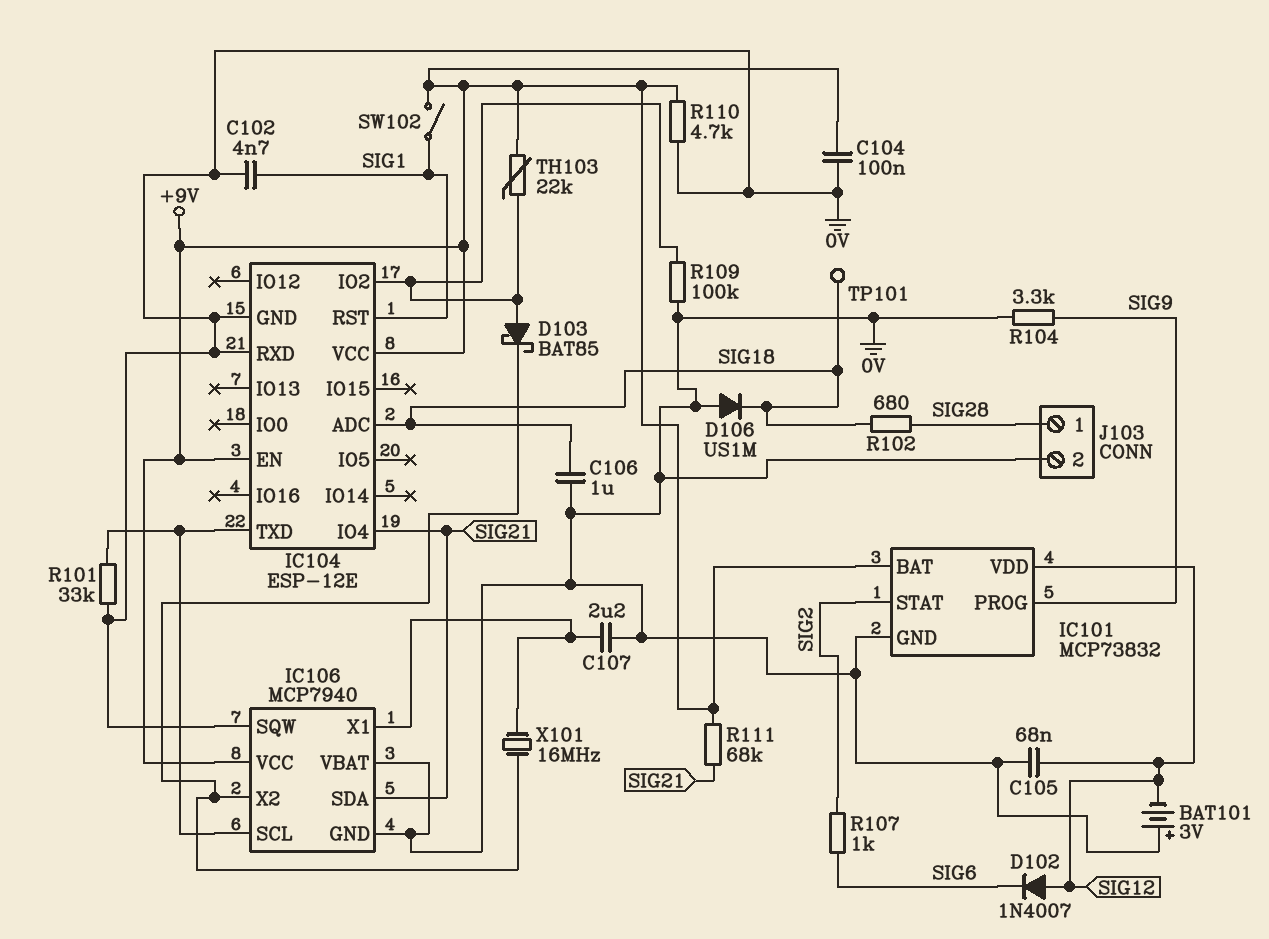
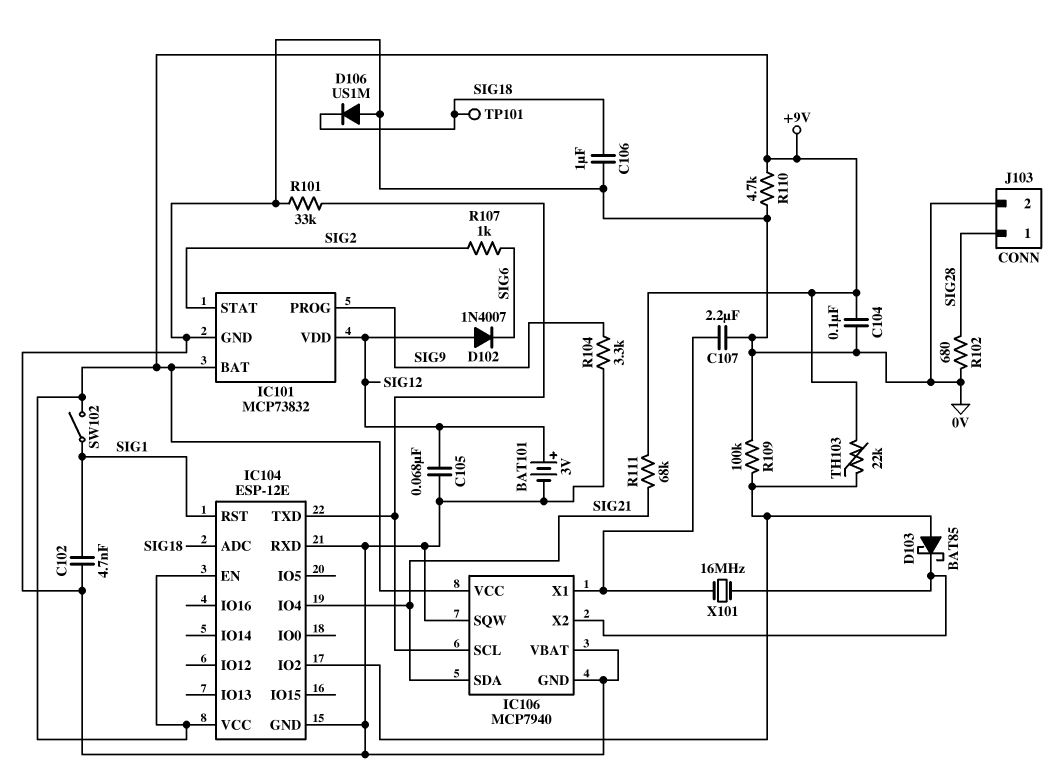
BAT101: 3V (plus 0V, minus SIG12) -> 3V (plus SIG12, minus 0V)
R102: 680 (SIG18, SIG28) -> 680 (0V, SIG28)

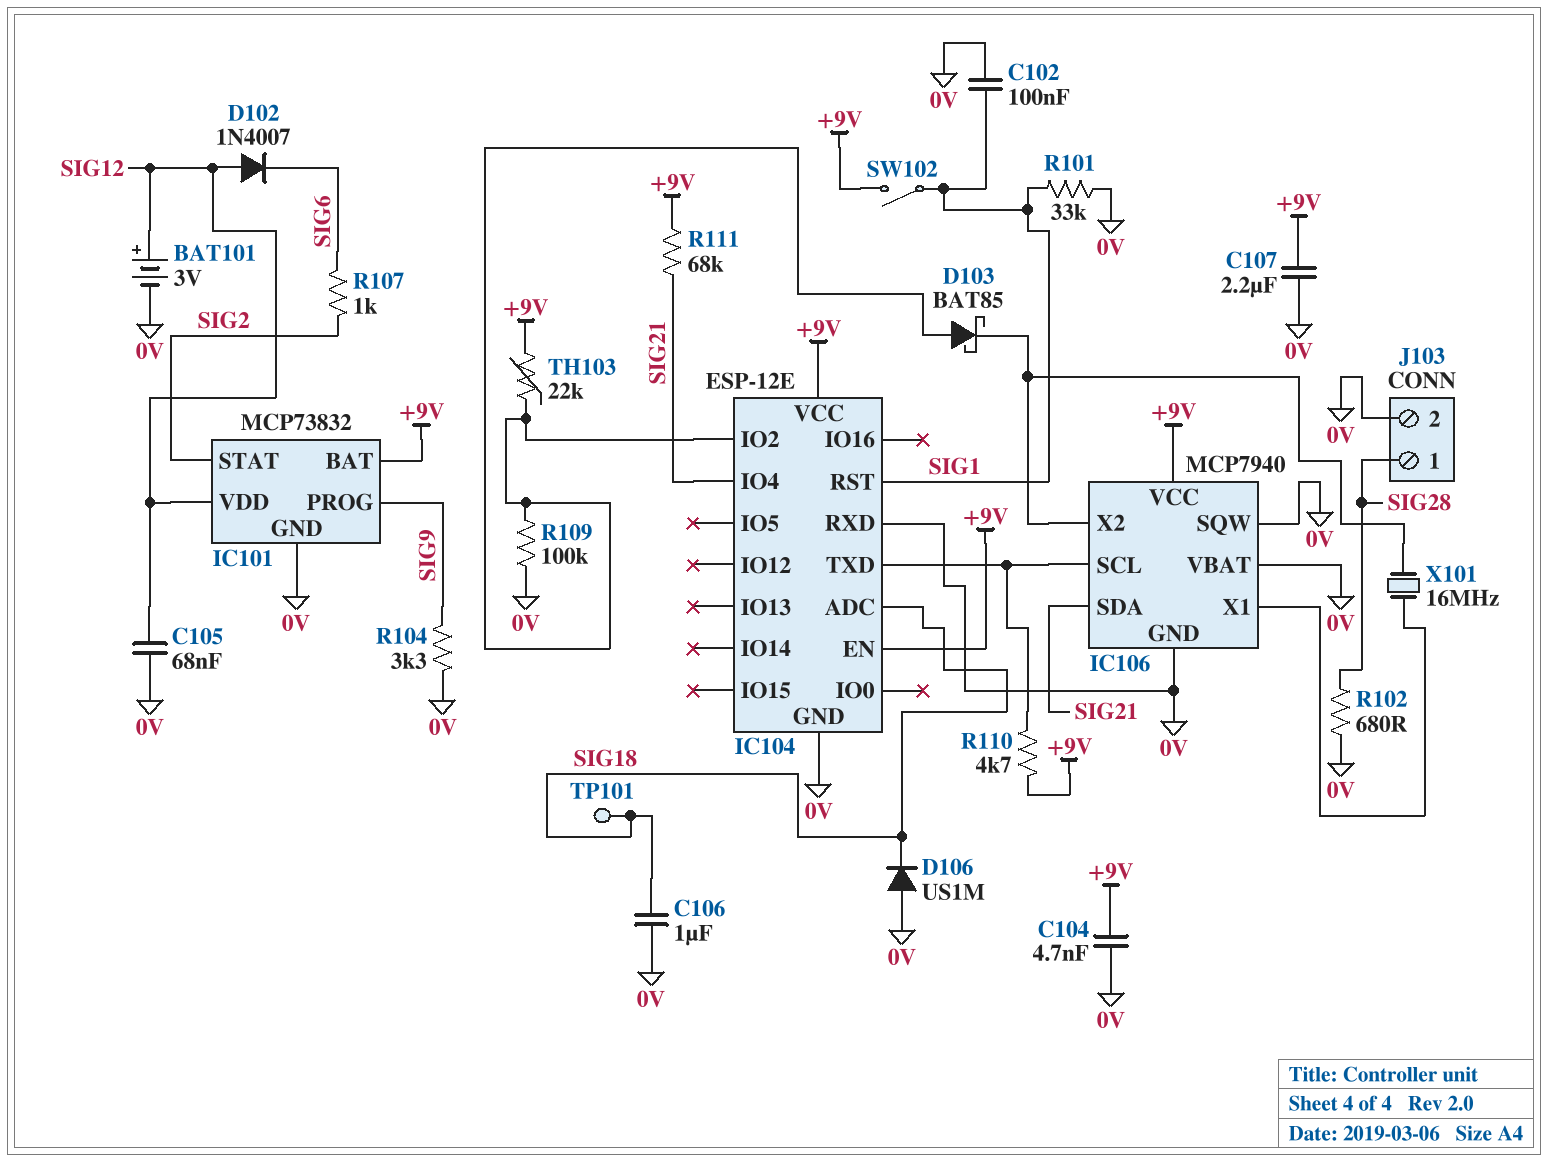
C102: 4.7nF (0V, SIG1) -> 100nF (0V, SIG1)
C104: 100nF (+9V, 0V) -> 4.7nF (+9V, 0V)
C107: 2.2uF (0V, IC106/X1) -> 2.2uF (+9V, 0V)
R101: 33k (0V, IC104/TXD) -> 33k (0V, SIG1)
R110: 4.7k (+9V, 0V) -> 4.7k (+9V, IC104/TXD)

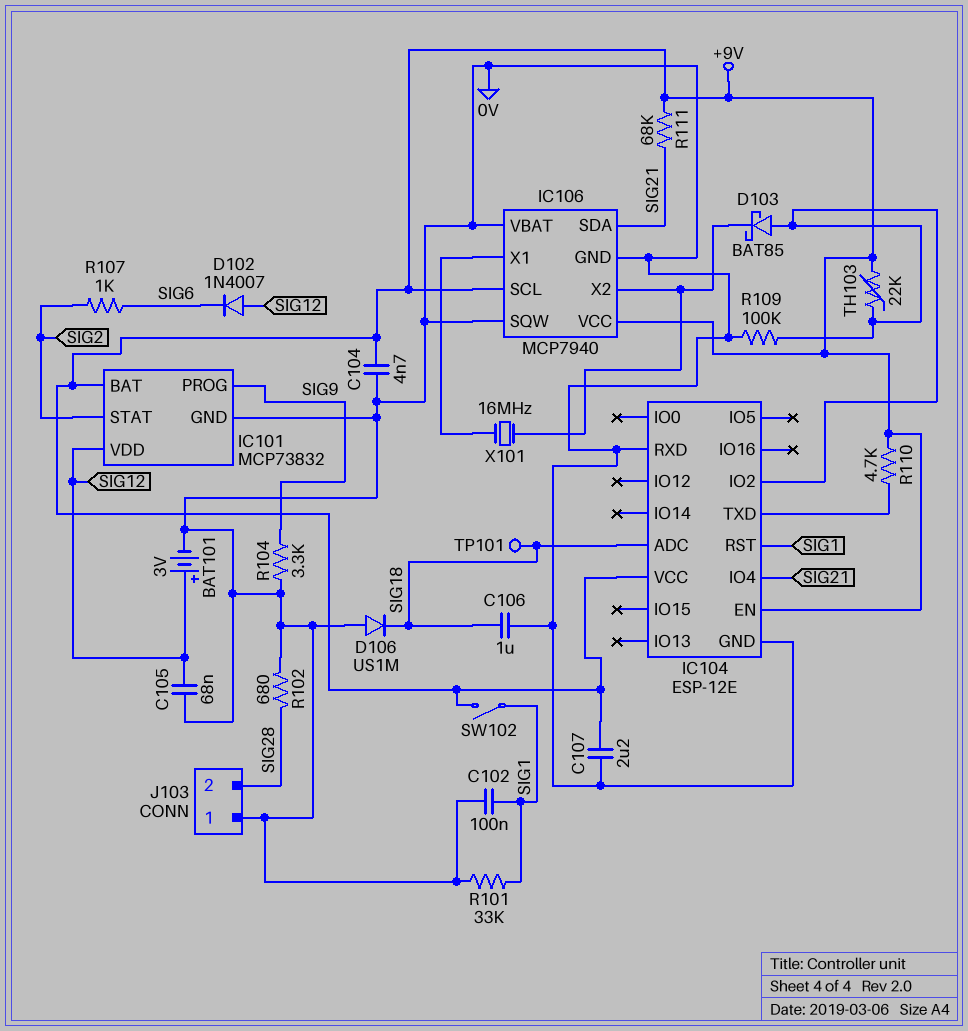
IC106 pin SCL: IC104/TXD -> +9V
J103 pin 1: SIG28 -> 0V
J103 pin 2: 0V -> SIG28

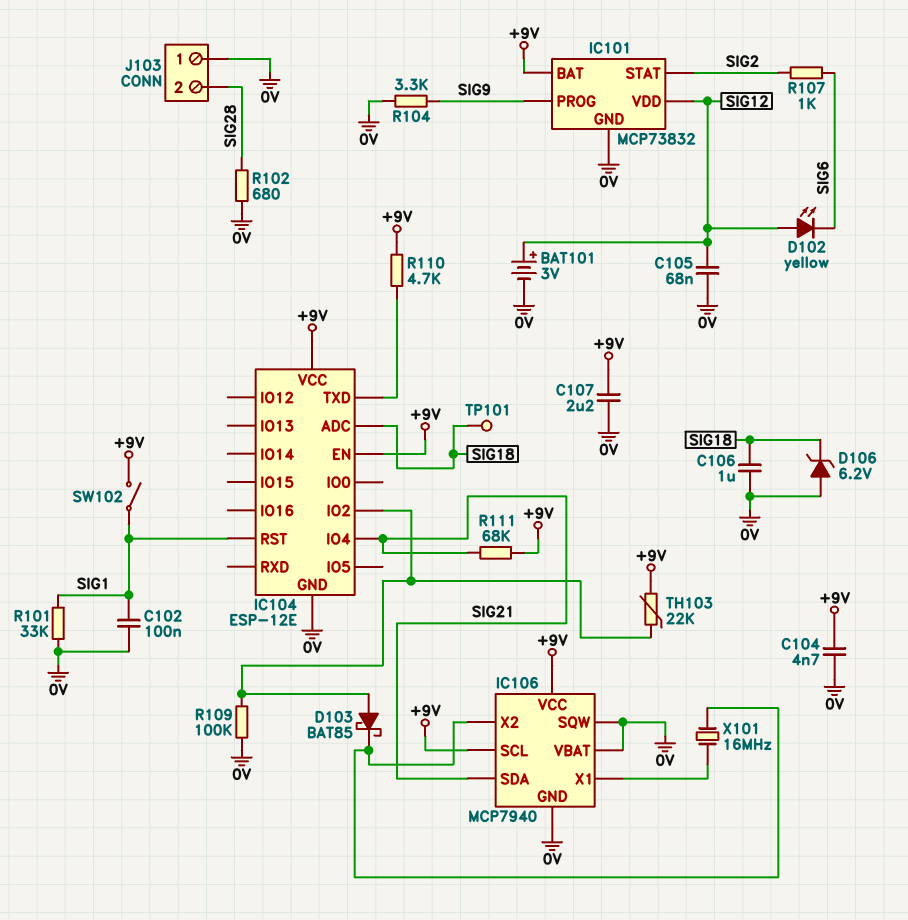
D102: diode 1N4007 (A SIG12, K SIG6) -> LED yellow (A SIG12, K SIG6)
D106: diode US1M (A 0V, K SIG18) -> zener 6.2V (A 0V, K SIG18)
IC104 pin RXD: 0V -> none

